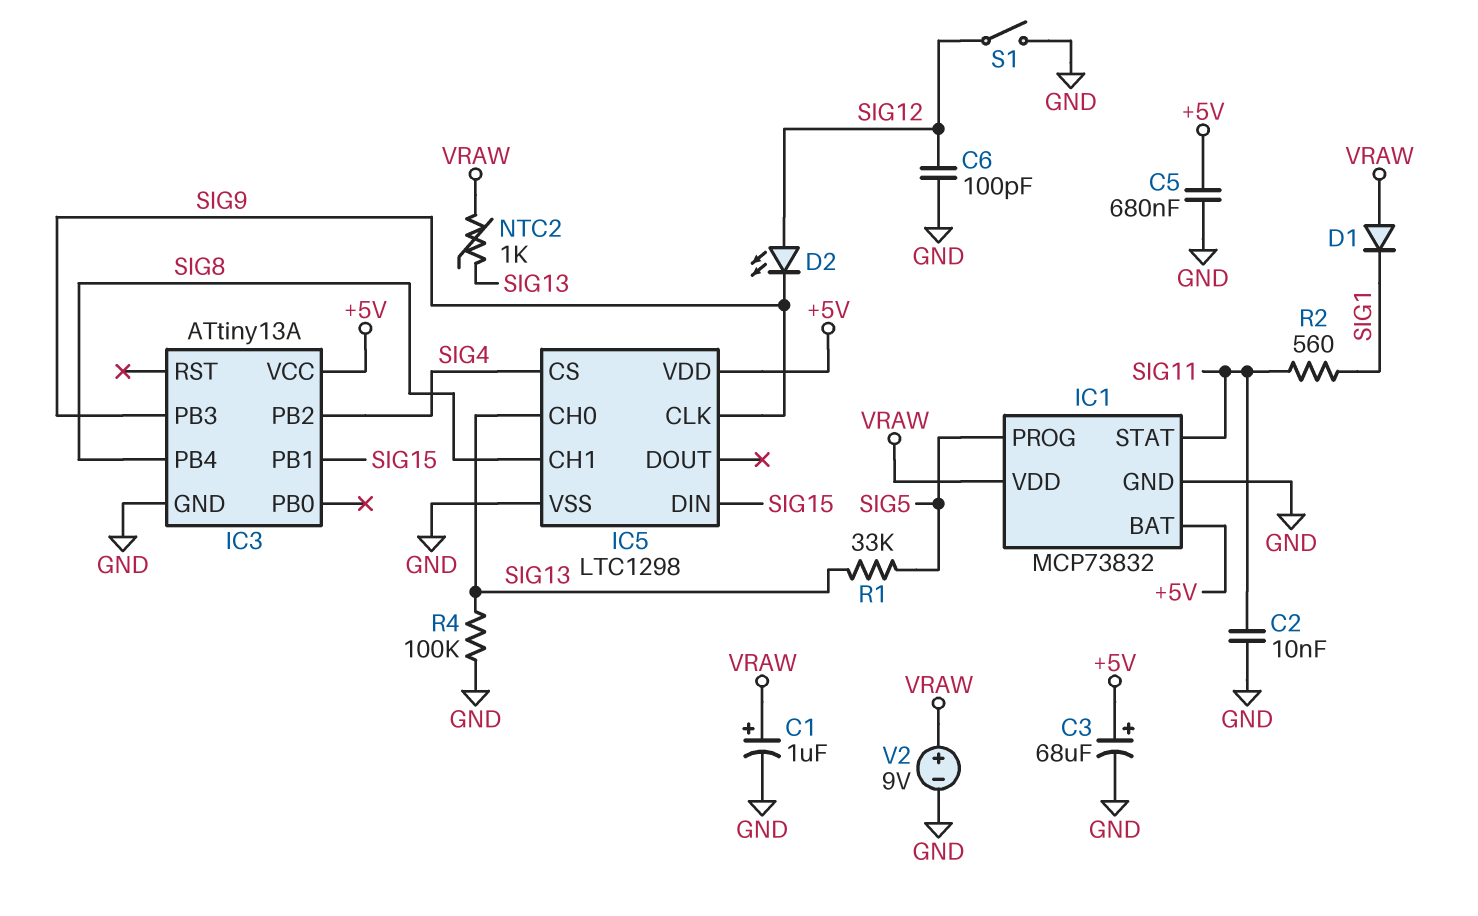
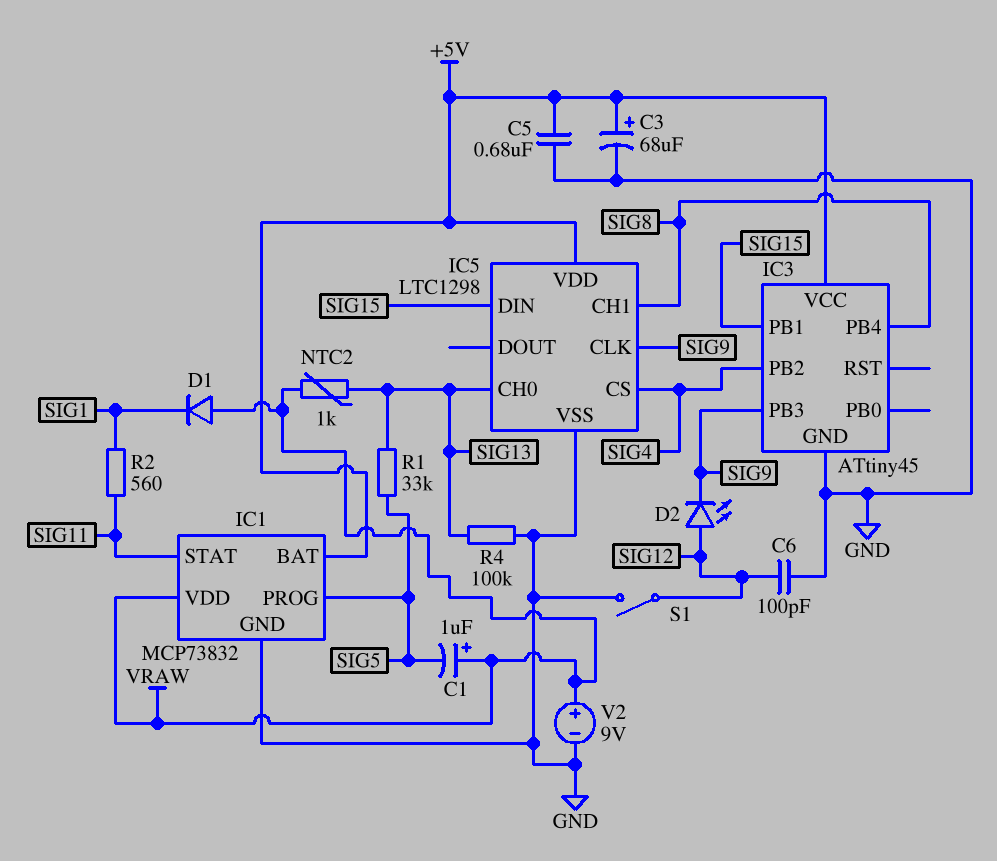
C1: 1uF (plus VRAW, minus GND) -> 1uF (plus VRAW, minus SIG5)
C2: 10nF (GND, SIG11) -> none
IC3: ATtiny13A -> ATtiny45

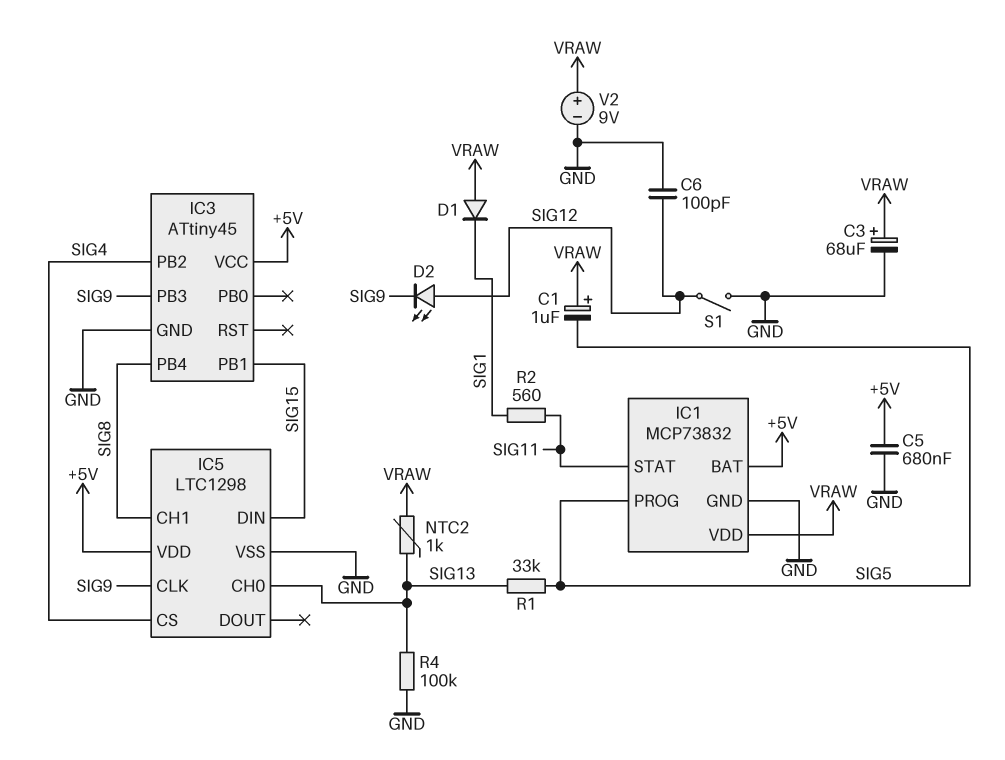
C3: 68uF (plus +5V, minus GND) -> 68uF (plus VRAW, minus GND)

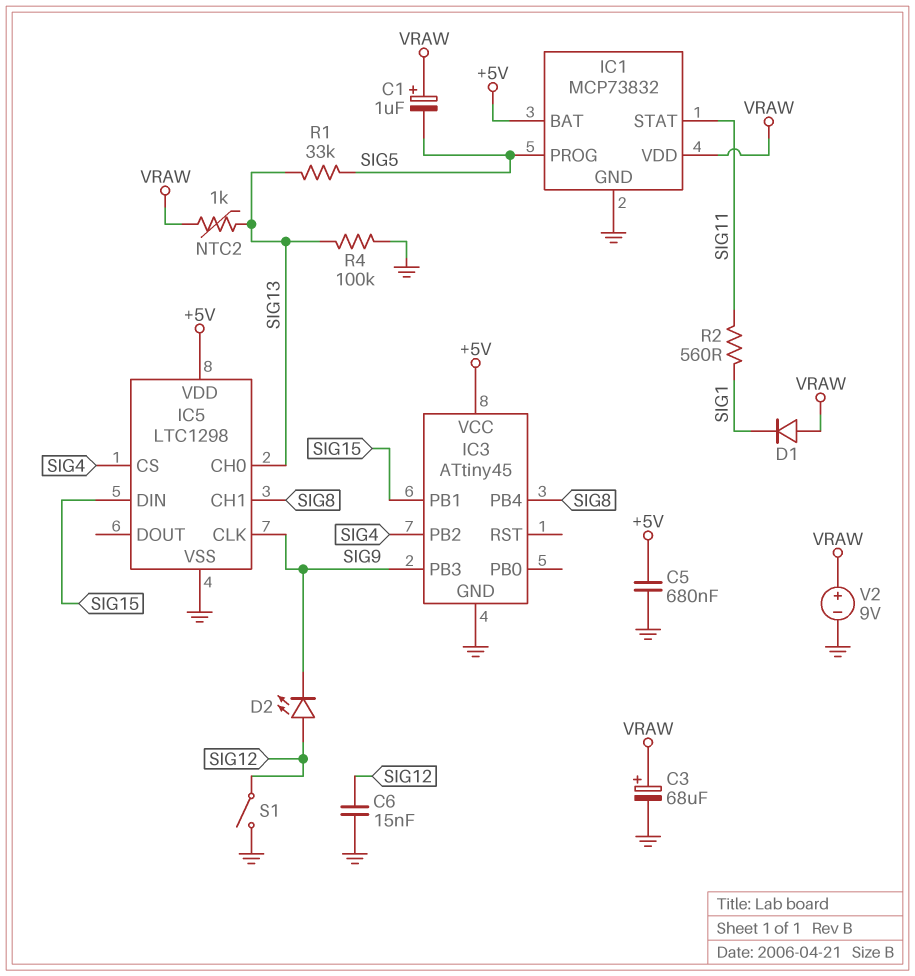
C6: 100pF (GND, SIG12) -> 15nF (GND, SIG12)

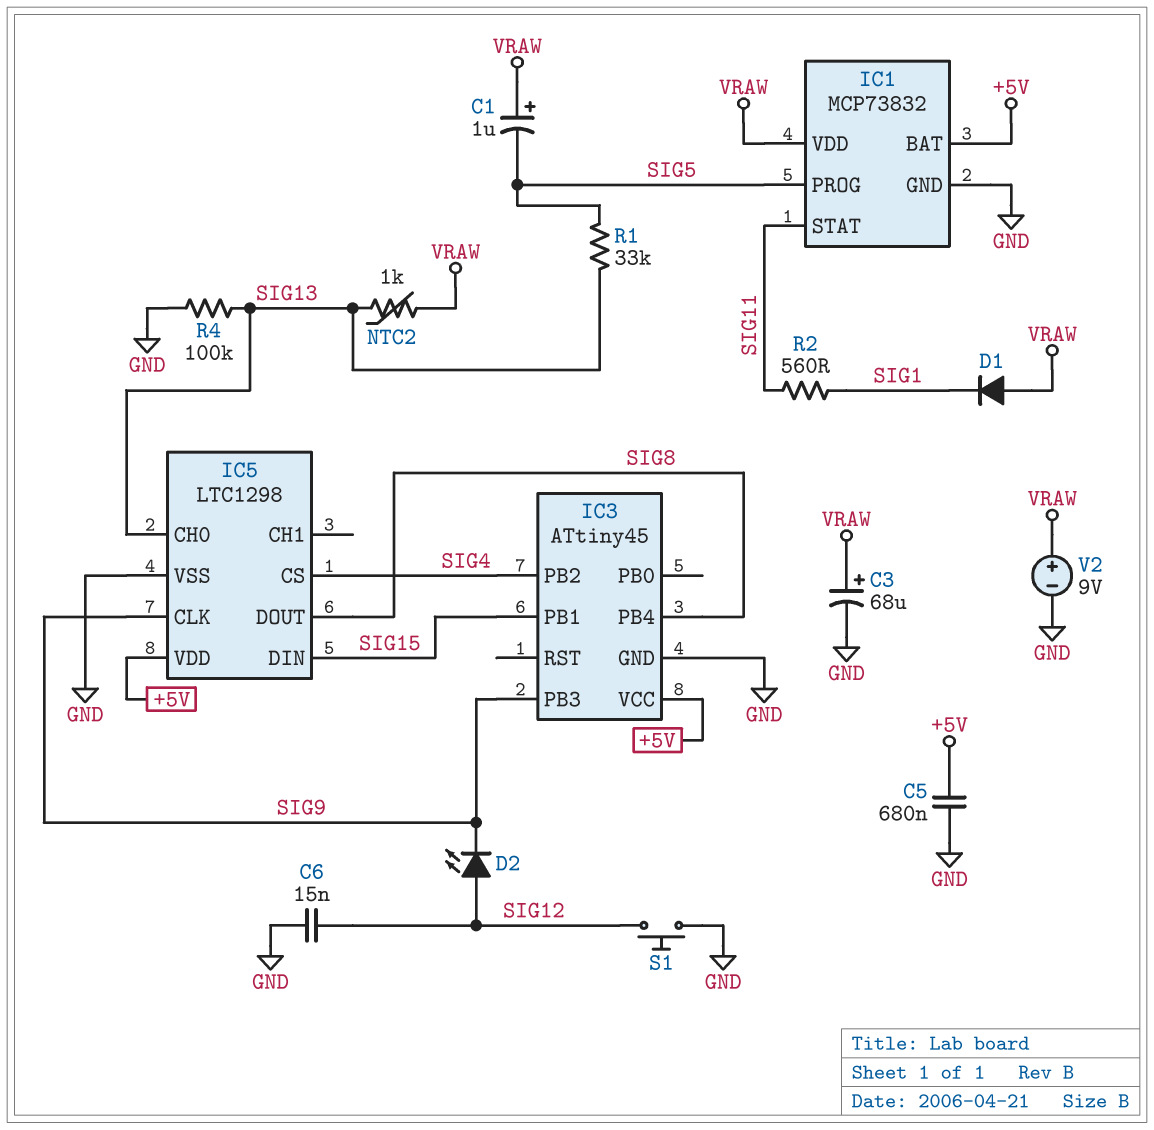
IC5 pin CH1: SIG8 -> none
IC5 pin DOUT: none -> SIG8
S1: switch (GND, SIG12) -> button (GND, SIG12)

